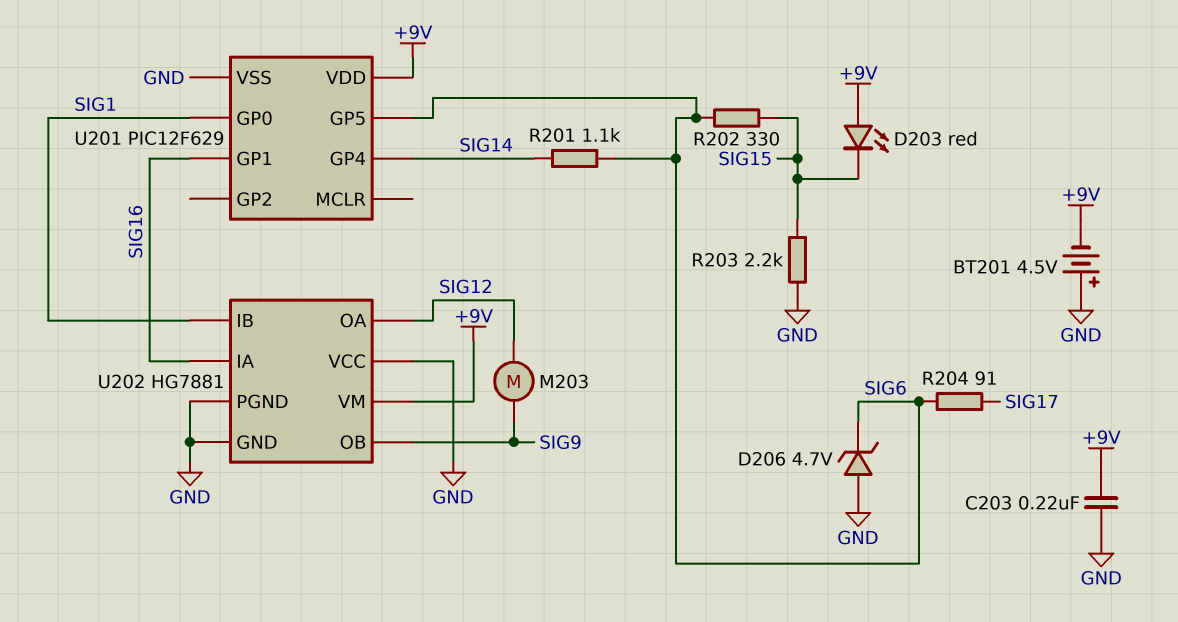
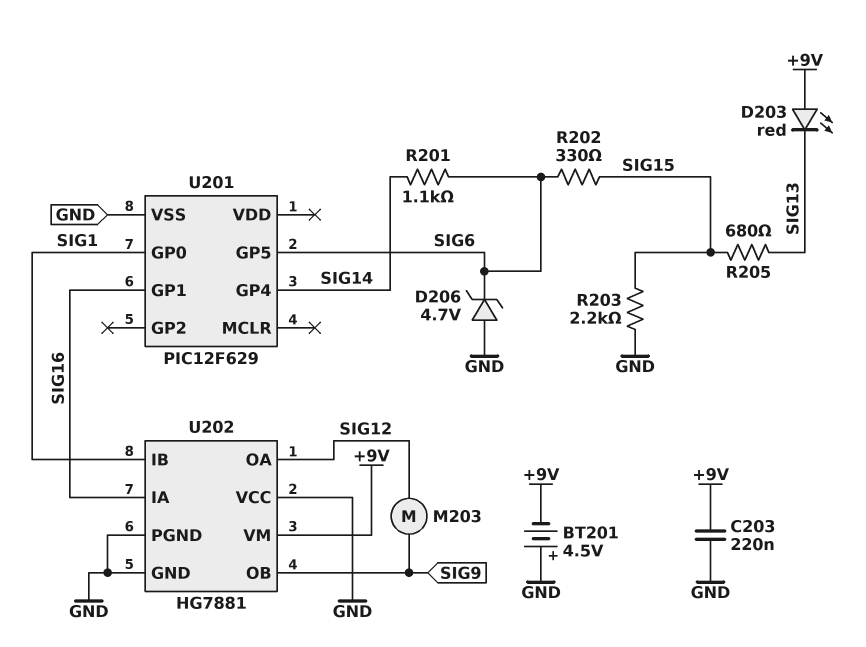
D203: LED red (A +9V, K SIG15) -> LED red (A +9V, K SIG13)
R204: 91 (SIG6, SIG17) -> none
R205: none -> 680 (SIG13, SIG15)
U201 pin VDD: +9V -> none

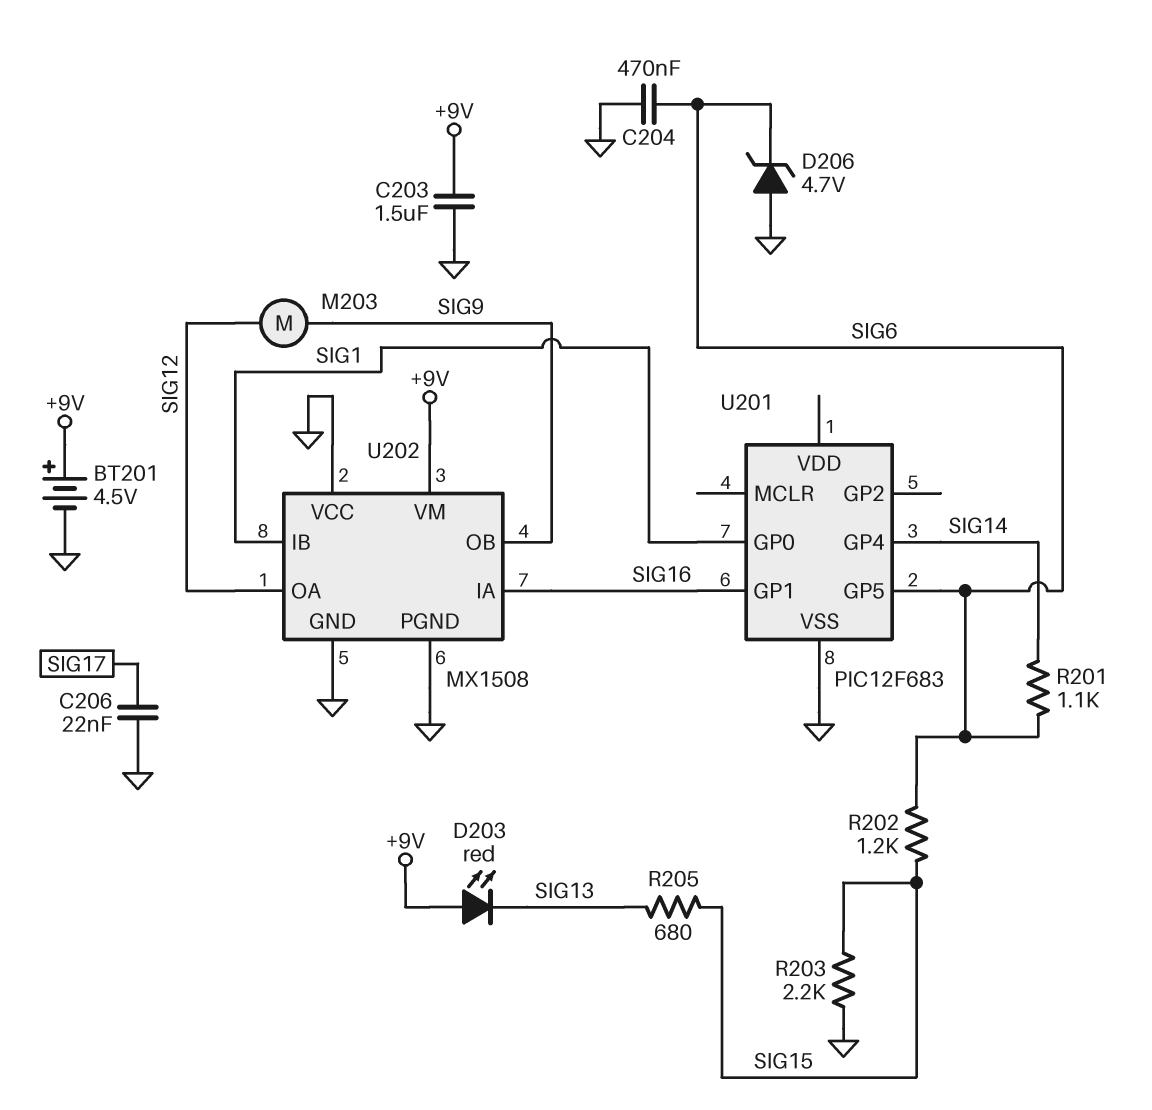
BT201: 4.5V (plus GND, minus +9V) -> 4.5V (plus +9V, minus GND)
C203: 220nF (+9V, GND) -> 1.5uF (+9V, GND)
C204: none -> 470nF (GND, SIG6)
C206: none -> 22nF (GND, SIG17)
R202: 330 (SIG6, SIG15) -> 1.2k (SIG6, SIG15)
U201: PIC12F629 -> PIC12F683
U202: HG7881 -> MX1508

